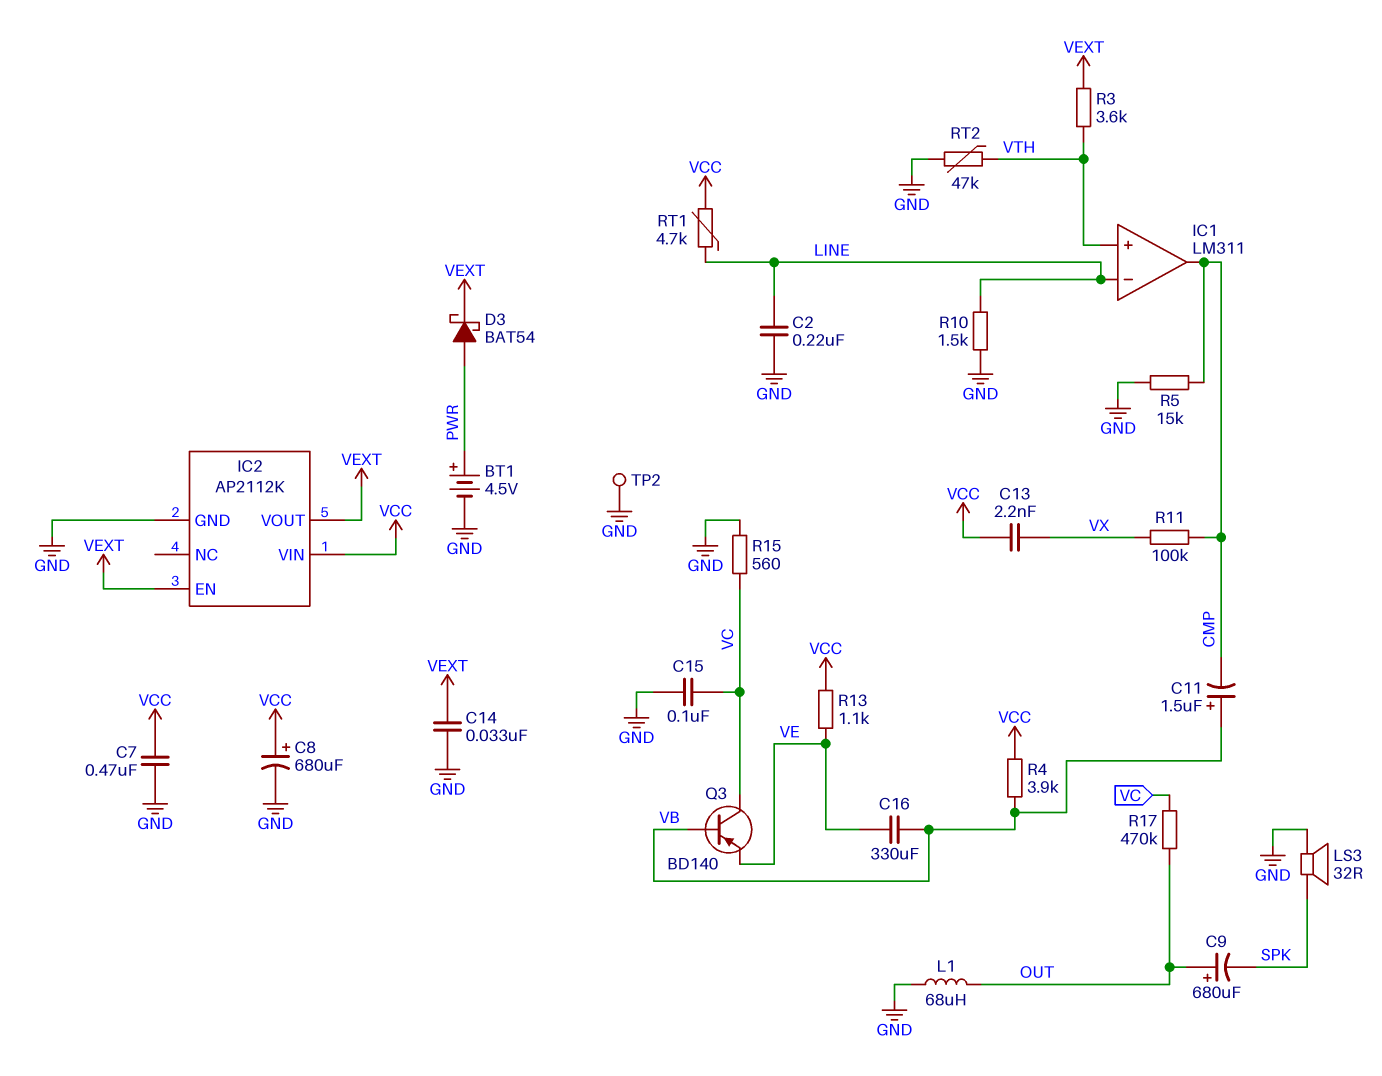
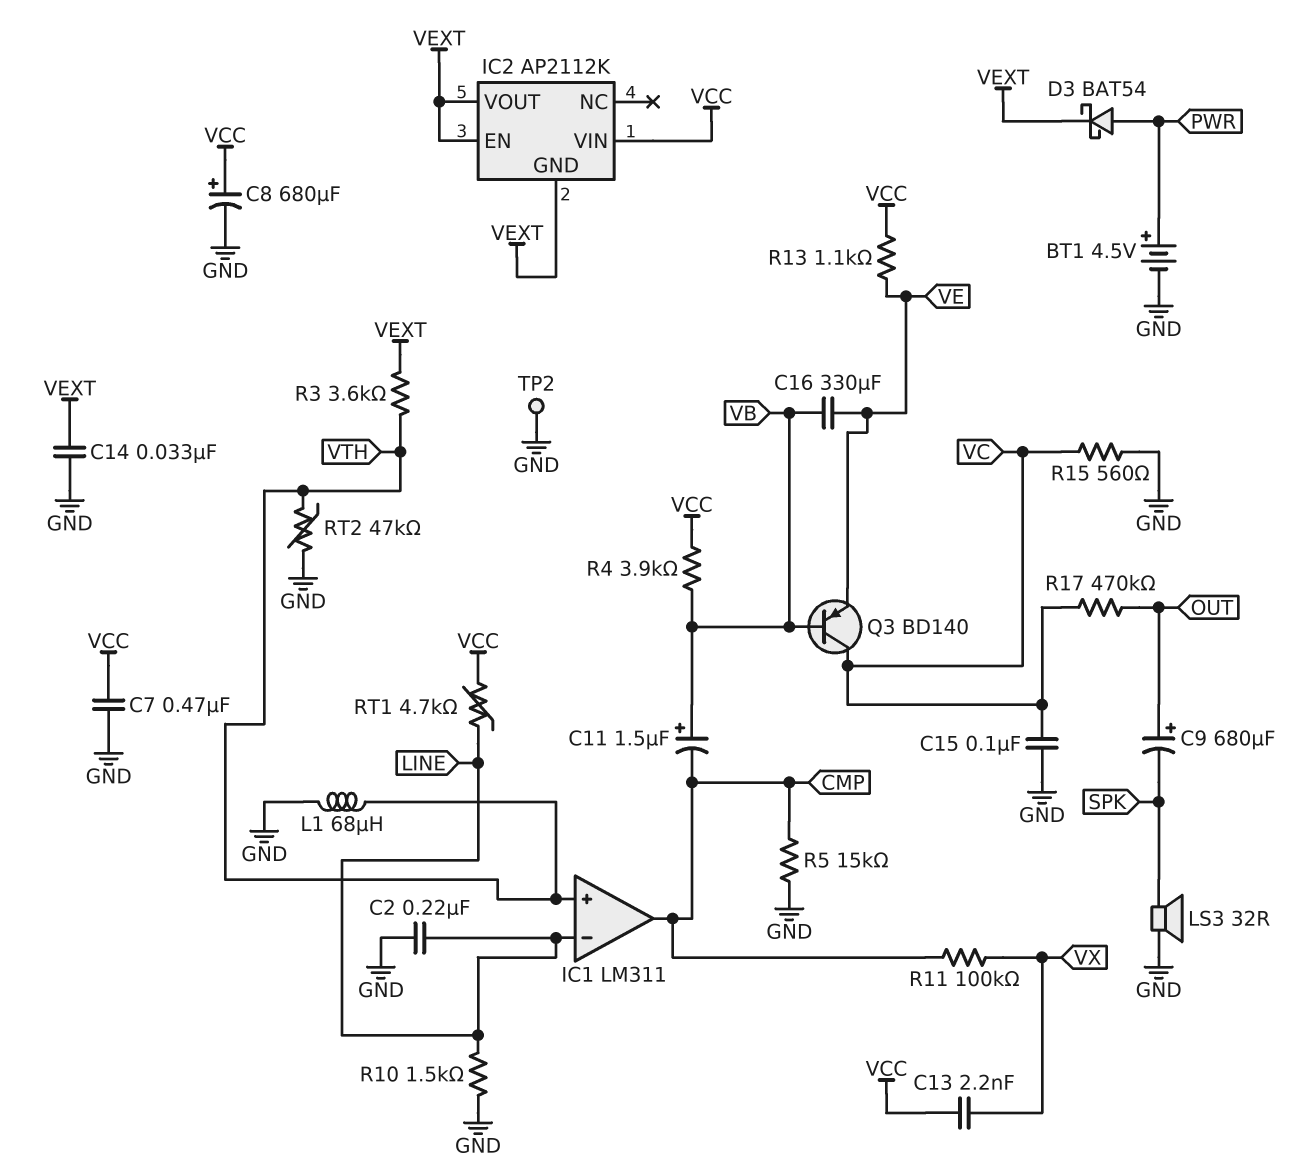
IC2 pin GND: GND -> VEXT
L1: 68uH (GND, OUT) -> 68uH (GND, VTH)

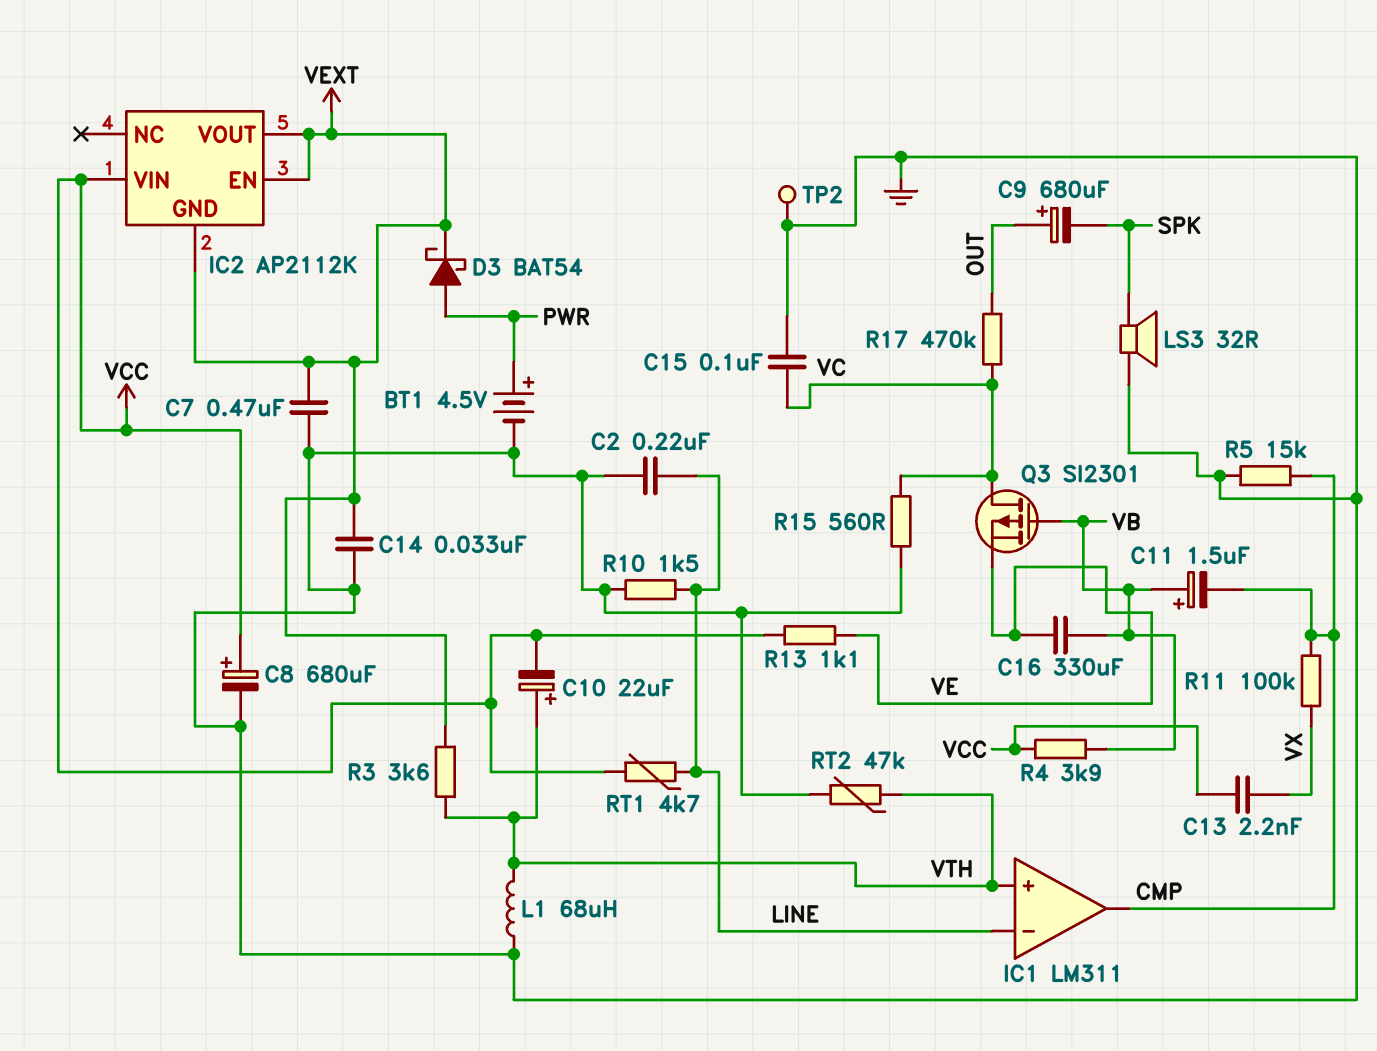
C7: 470nF (GND, VCC) -> 470nF (GND, VEXT)
C10: none -> 22uF (plus VTH, minus VCC)
Q3: PNP BD140 (B VB, C VC, E VE) -> PMOS SI2301 (G VB, D VC, S VE)

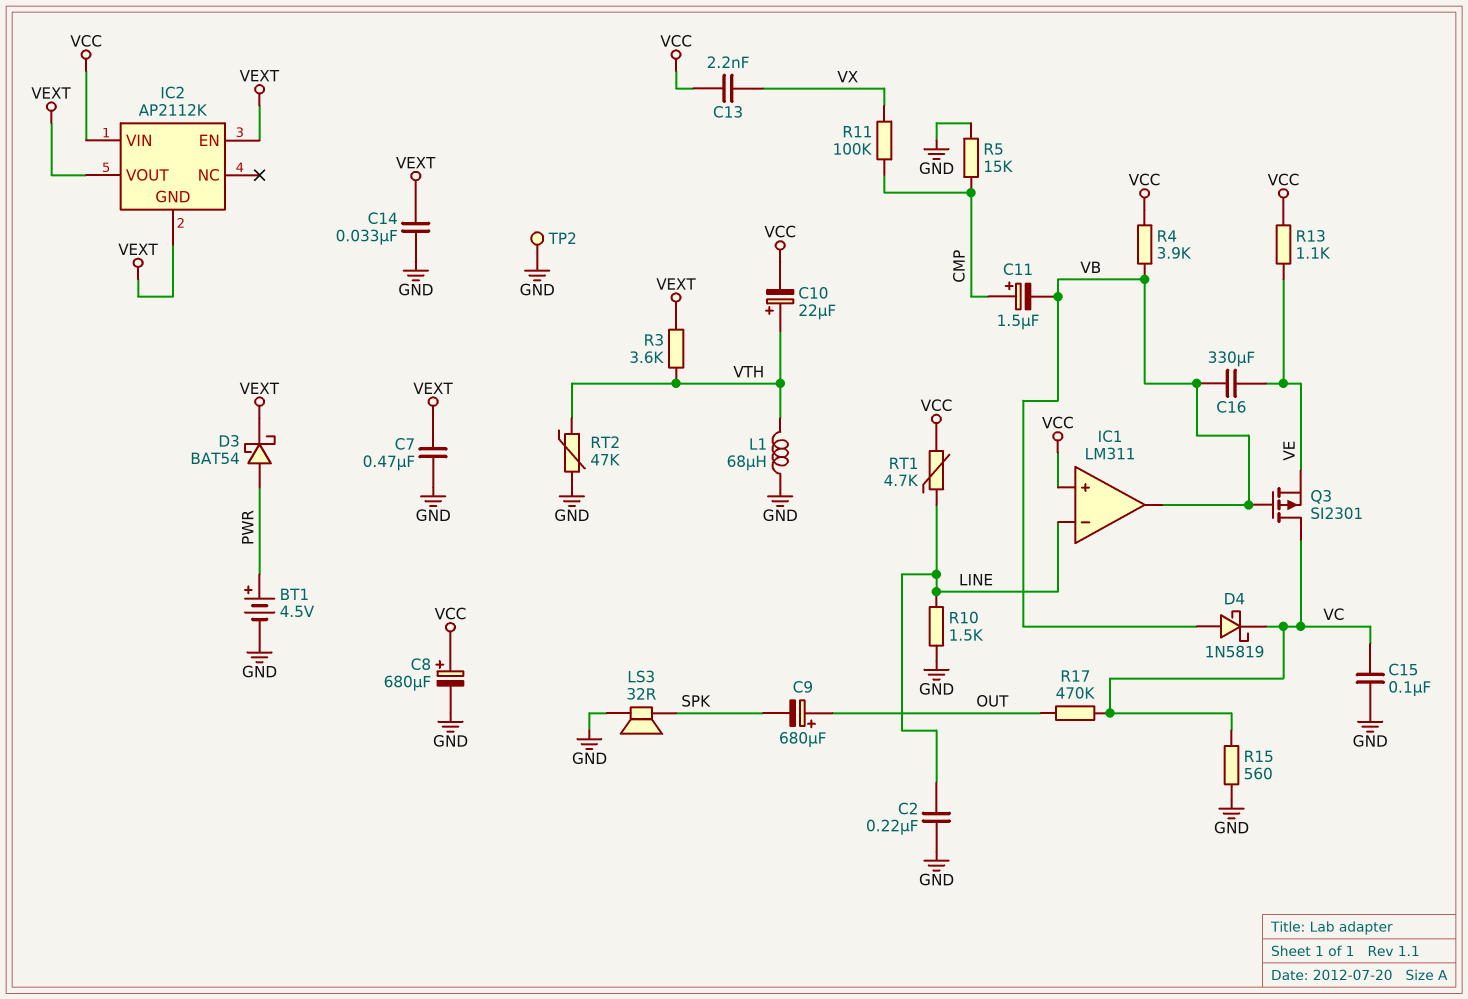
C11: 1.5uF (plus VB, minus CMP) -> 1.5uF (plus CMP, minus VB)
D4: none -> schottky 1N5819 (A VB, K VC)
IC1 pin in+: VTH -> VCC
IC1 pin out: CMP -> VB

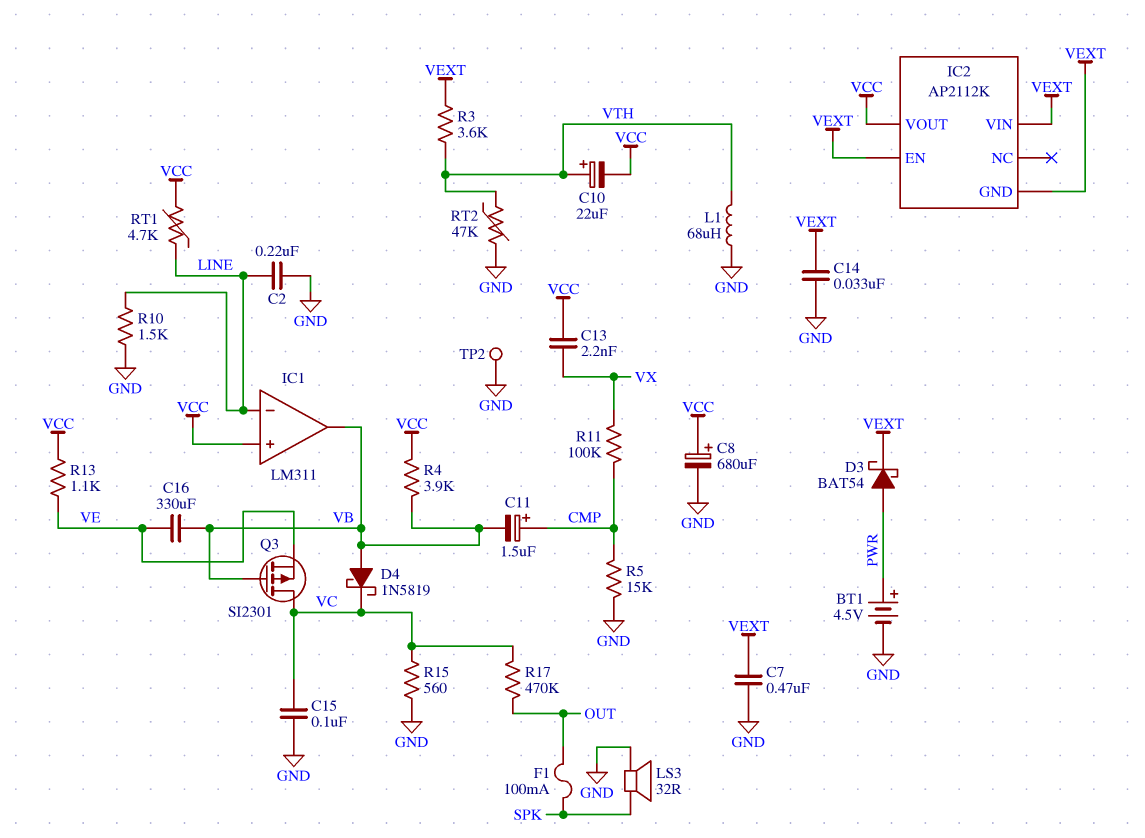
C9: 680uF (plus OUT, minus SPK) -> none
F1: none -> 100mA (OUT, SPK)
IC2 pin VIN: VCC -> VEXT
IC2 pin VOUT: VEXT -> VCC

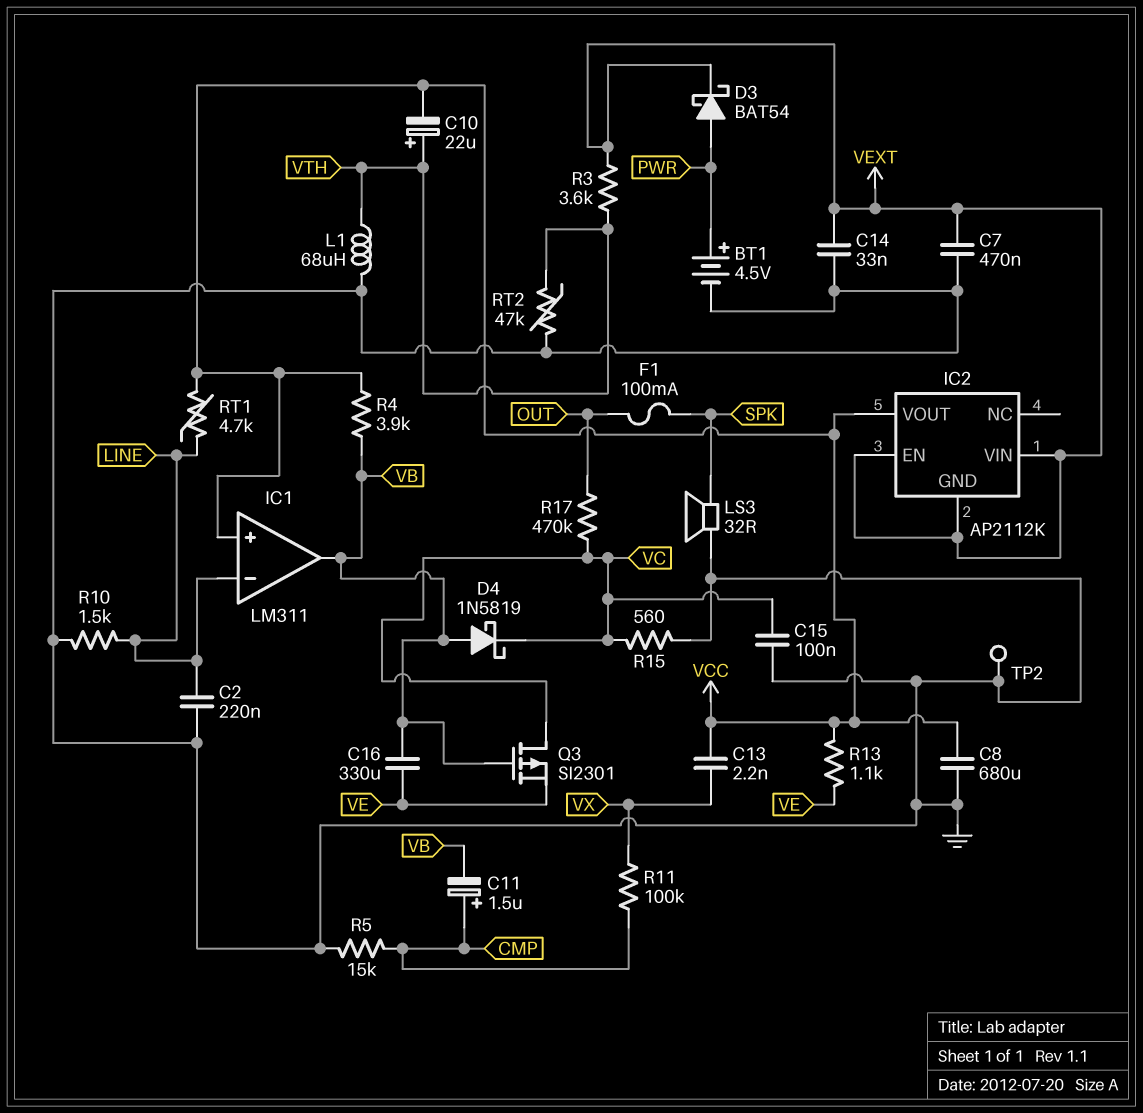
C8: 680uF (plus VCC, minus GND) -> 680uF (GND, VCC)

